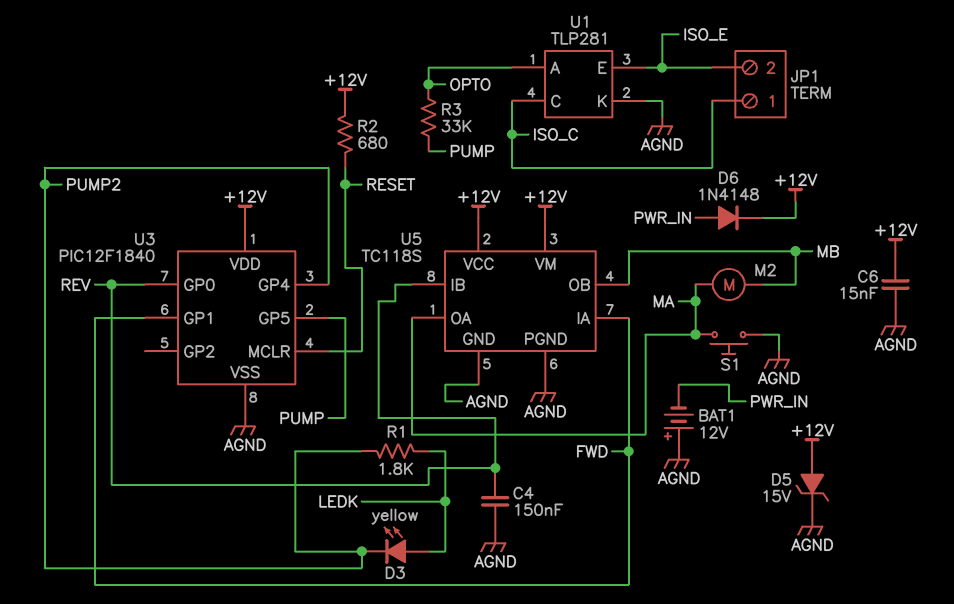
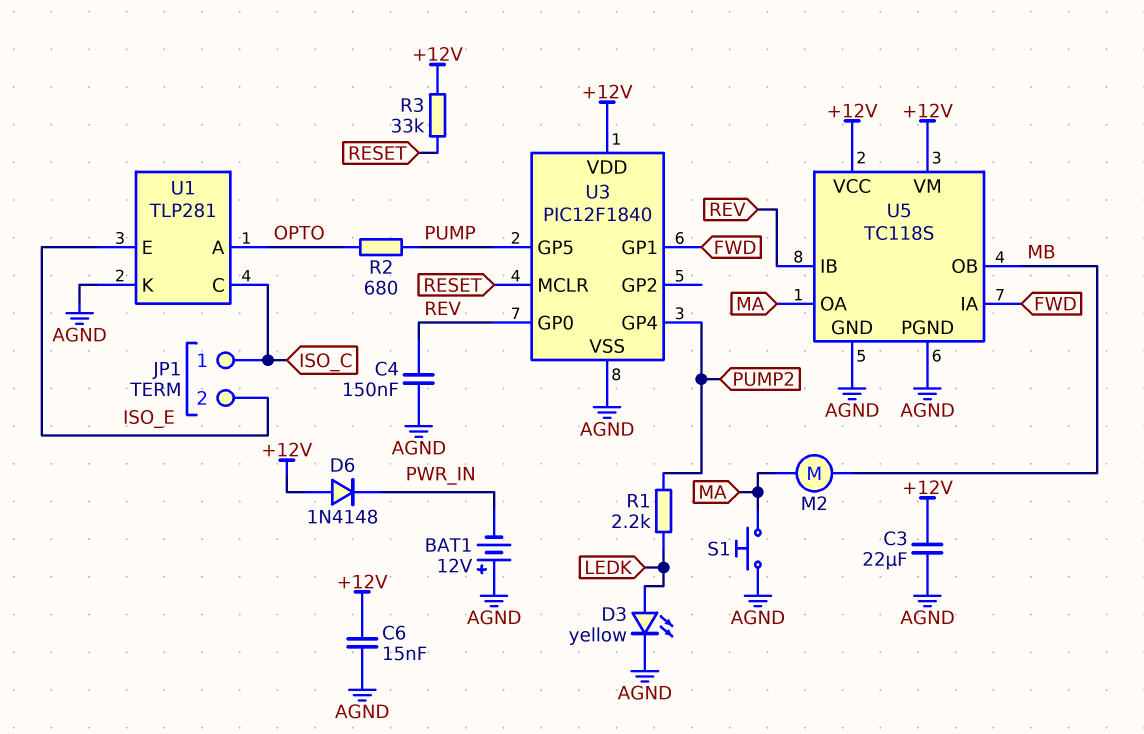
C3: none -> 22uF (+12V, AGND)
D3: LED yellow (A LEDK, K PUMP2) -> LED yellow (A LEDK, K AGND)
D5: zener 15V (A +12V, K AGND) -> none
D6: diode 1N4148 (A PWR_IN, K +12V) -> diode 1N4148 (A +12V, K PWR_IN)
R1: 1.8k (LEDK, PUMP2) -> 2.2k (LEDK, PUMP2)
R2: 680 (+12V, RESET) -> 680 (OPTO, PUMP)
R3: 33k (OPTO, PUMP) -> 33k (+12V, RESET)

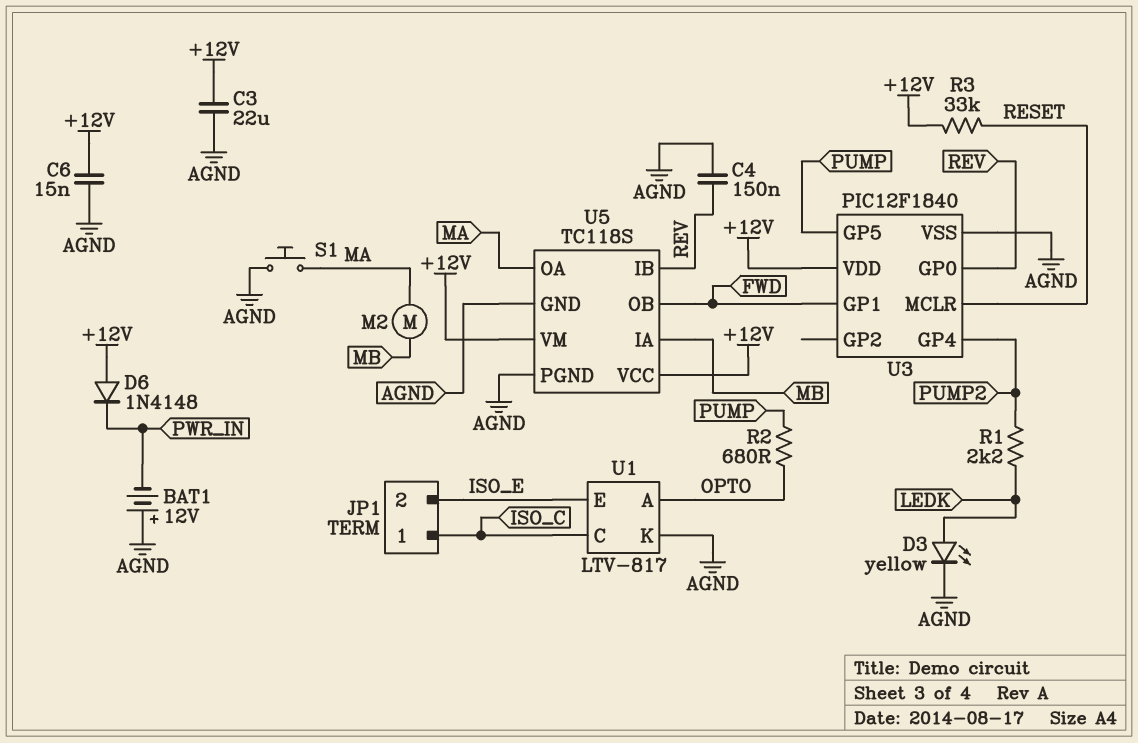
U1: TLP281 -> LTV-817
U5 pin IA: FWD -> MB
U5 pin OB: MB -> FWD

